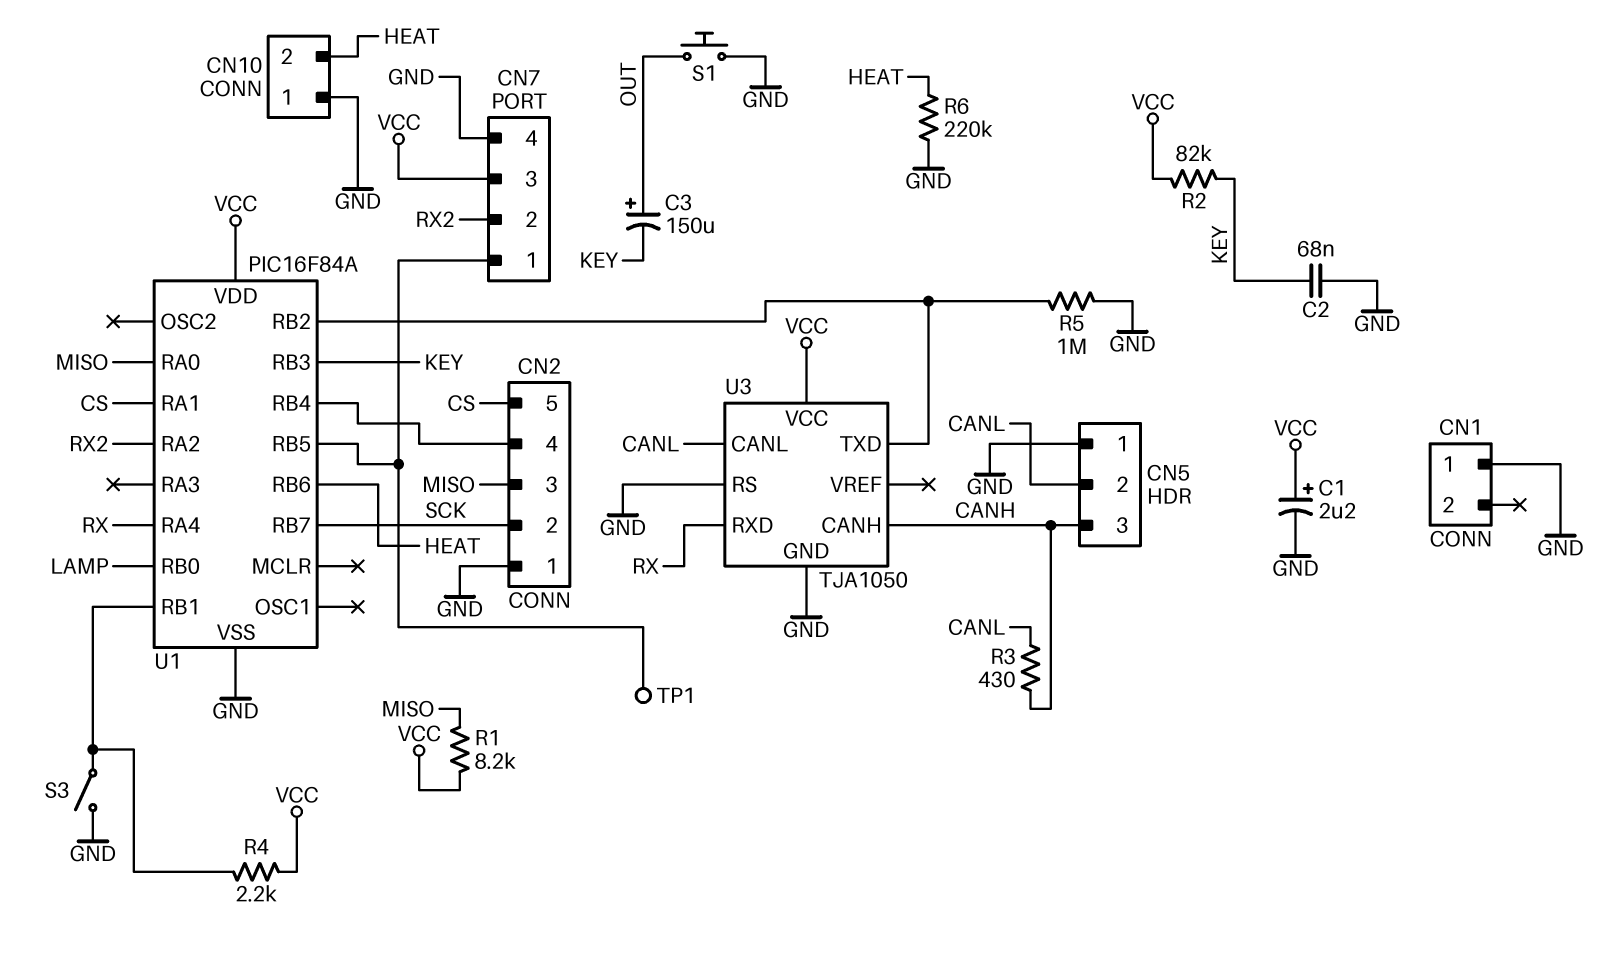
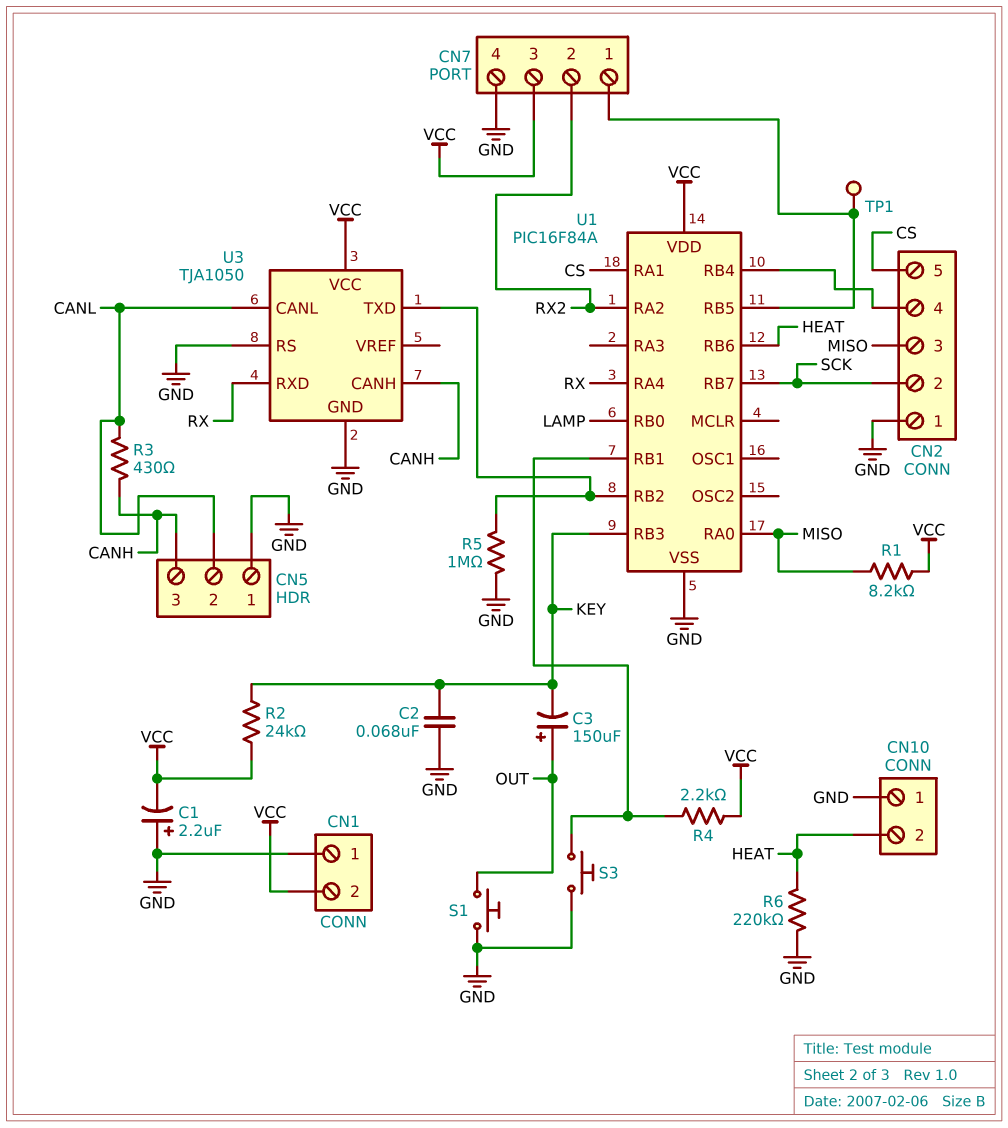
C1: 2.2uF (plus VCC, minus GND) -> 2.2uF (plus GND, minus VCC)
CN1 pin 2: none -> VCC
R2: 82k (KEY, VCC) -> 24k (KEY, VCC)
S3: switch (GND, U1/RB1) -> button (GND, U1/RB1)

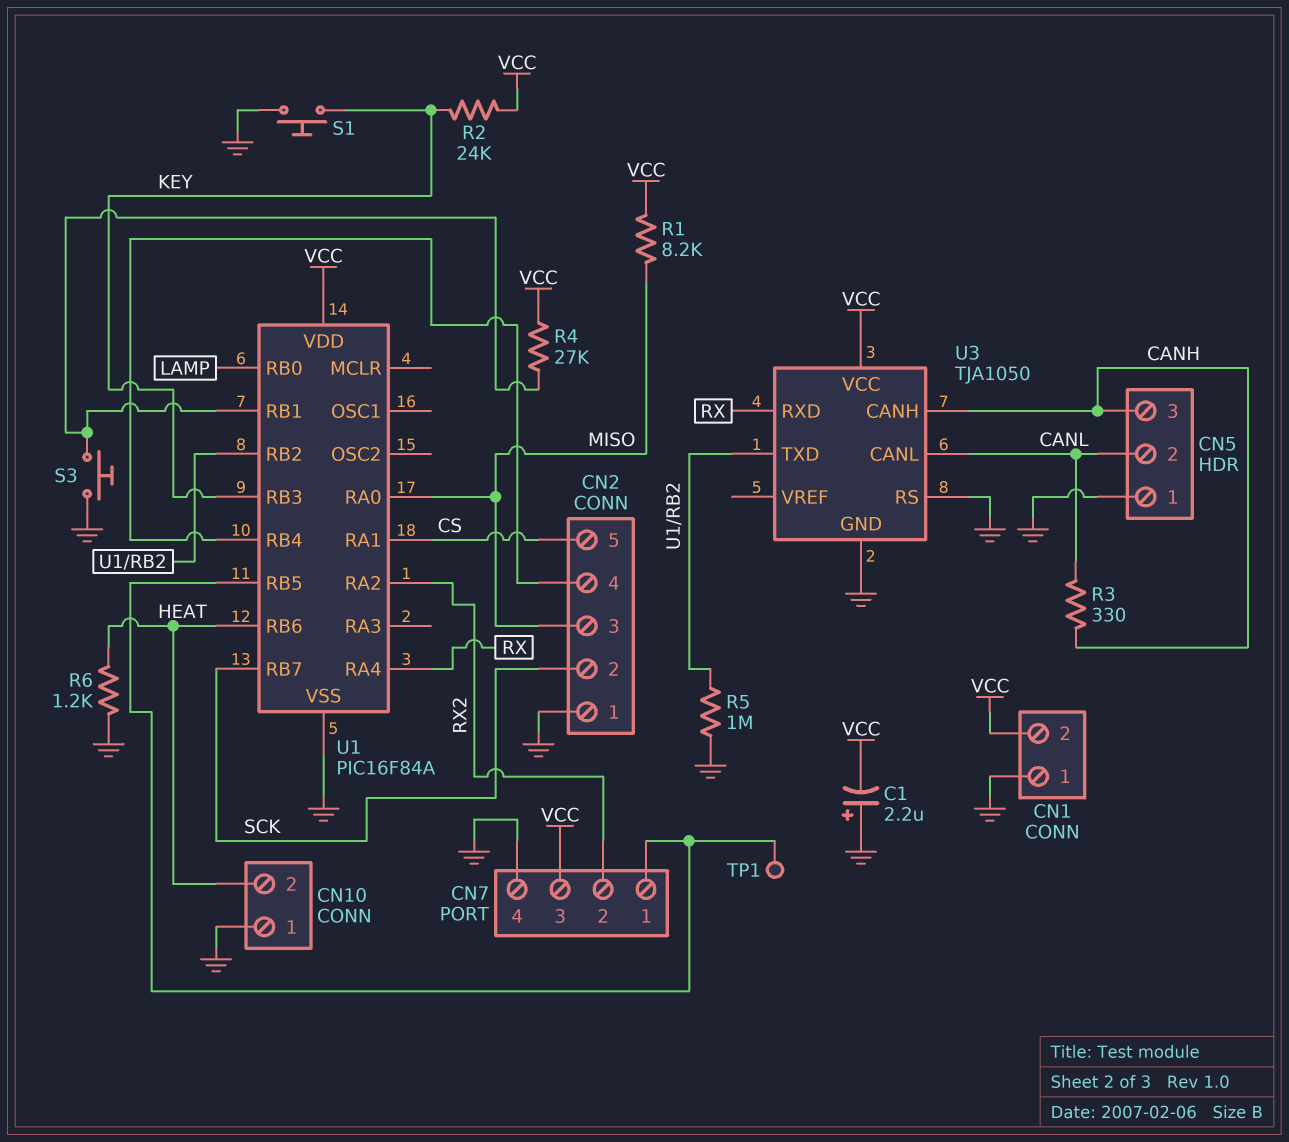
C2: 68nF (GND, KEY) -> none
C3: 150uF (plus OUT, minus KEY) -> none
R3: 430 (CANH, CANL) -> 330 (CANH, CANL)
R4: 2.2k (U1/RB1, VCC) -> 27k (U1/RB1, VCC)
R6: 220k (GND, HEAT) -> 1.2k (GND, HEAT)
S1: button (GND, OUT) -> button (GND, KEY)

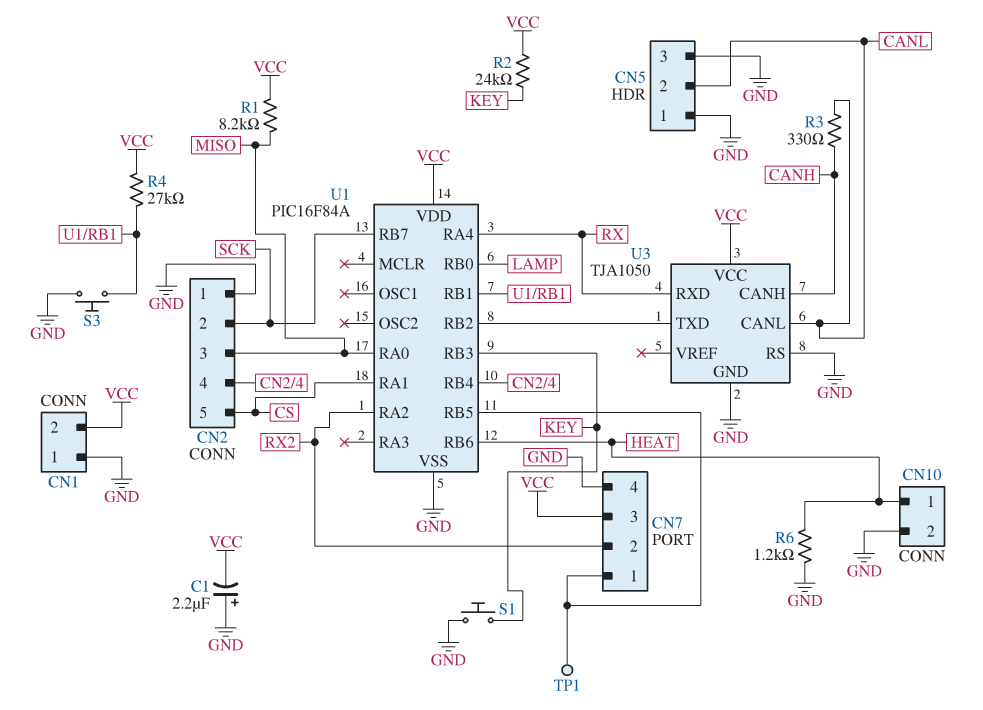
CN5 pin 3: CANH -> GND
CN10 pin 1: GND -> HEAT
CN10 pin 2: HEAT -> GND
R5: 1M (GND, U1/RB2) -> none

